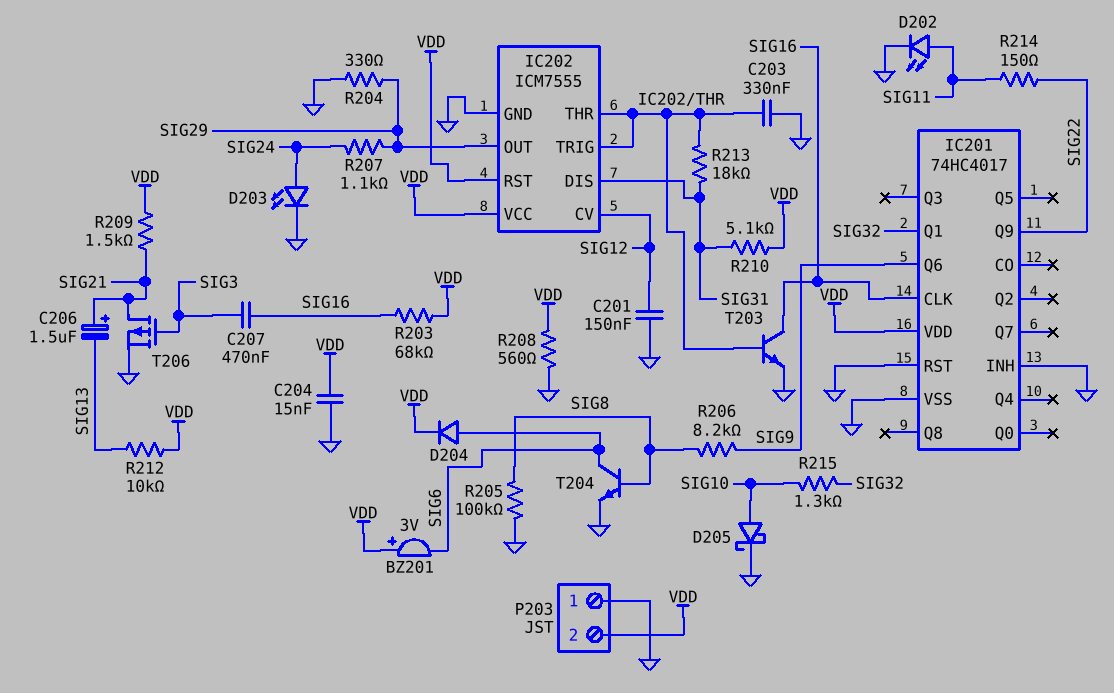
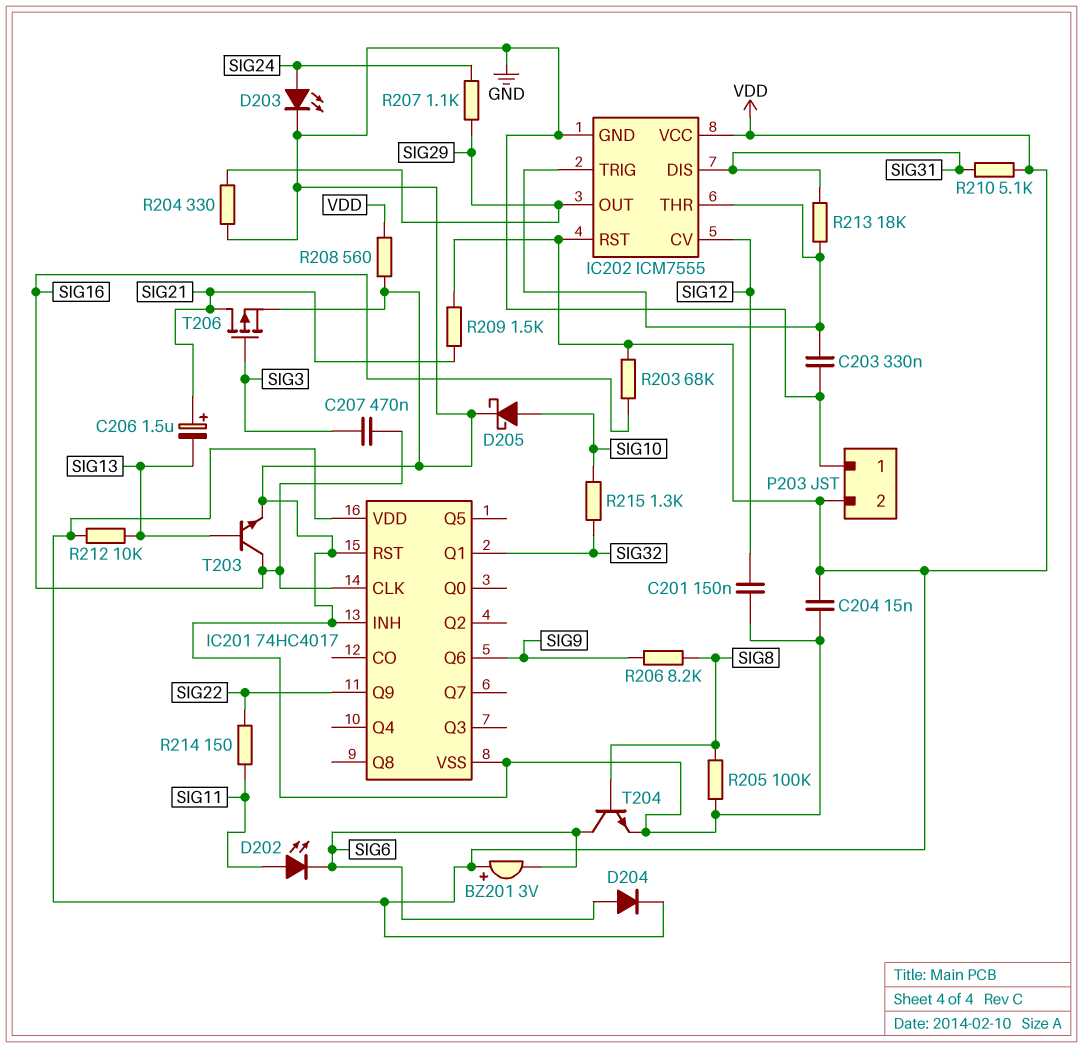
D202: LED (A SIG11, K GND) -> LED (A SIG11, K SIG6)
T203: NPN (B IC202/THR, C SIG16, E GND) -> NPN (B SIG13, C SIG16, E GND)

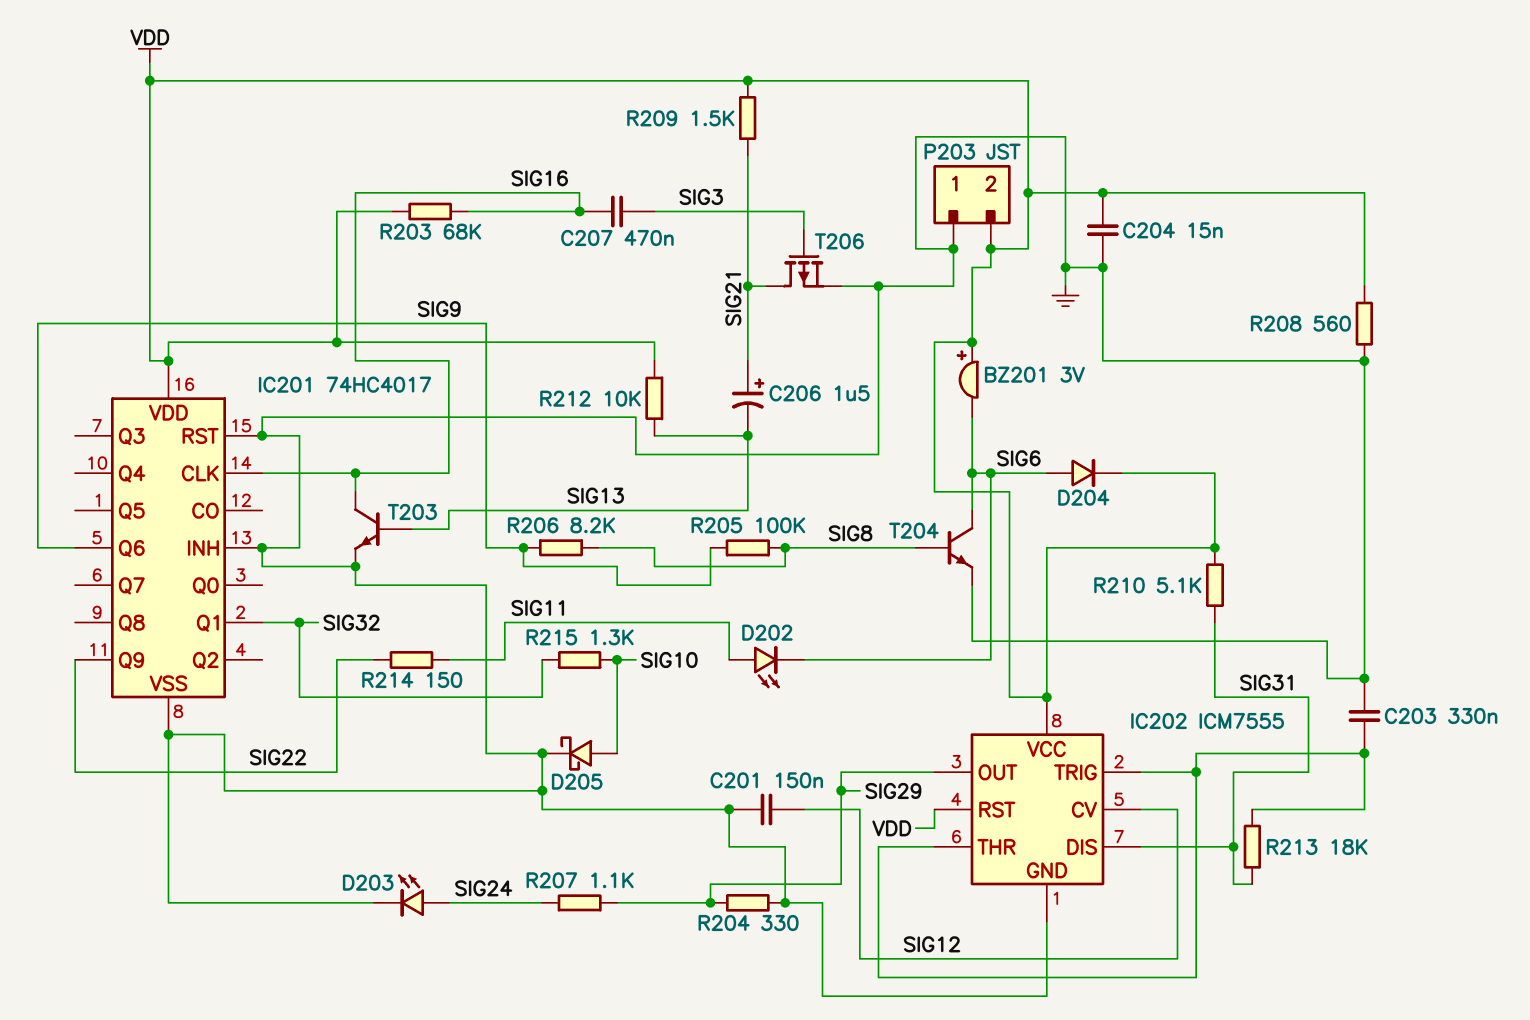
R205: 100k (GND, SIG8) -> 100k (SIG8, SIG9)

